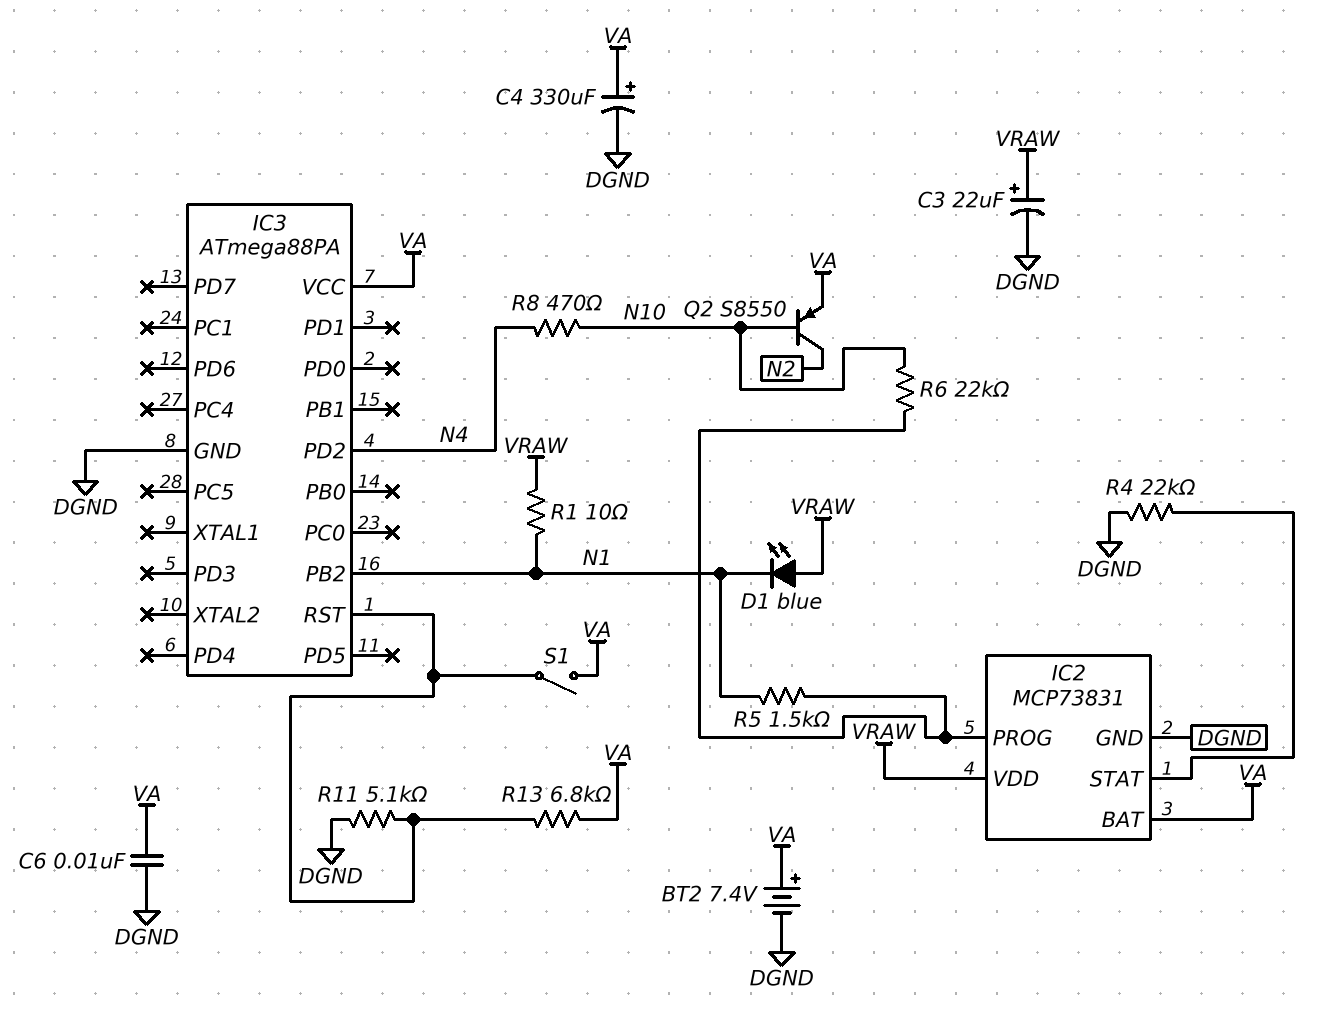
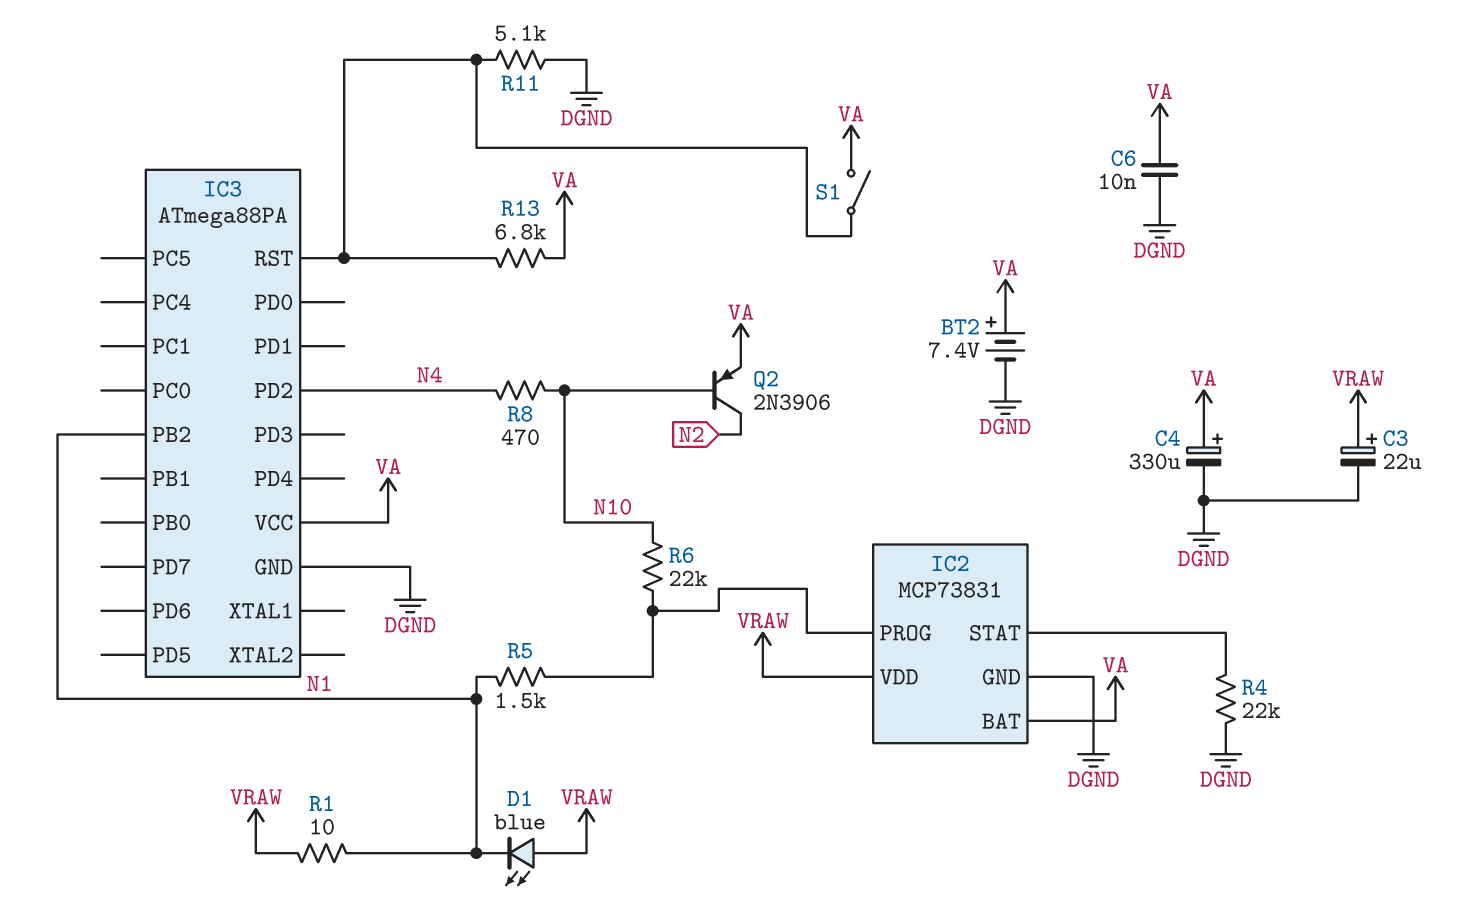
Q2: PNP S8550 (B N10, C N2, E VA) -> PNP 2N3906 (B N10, C N2, E VA)

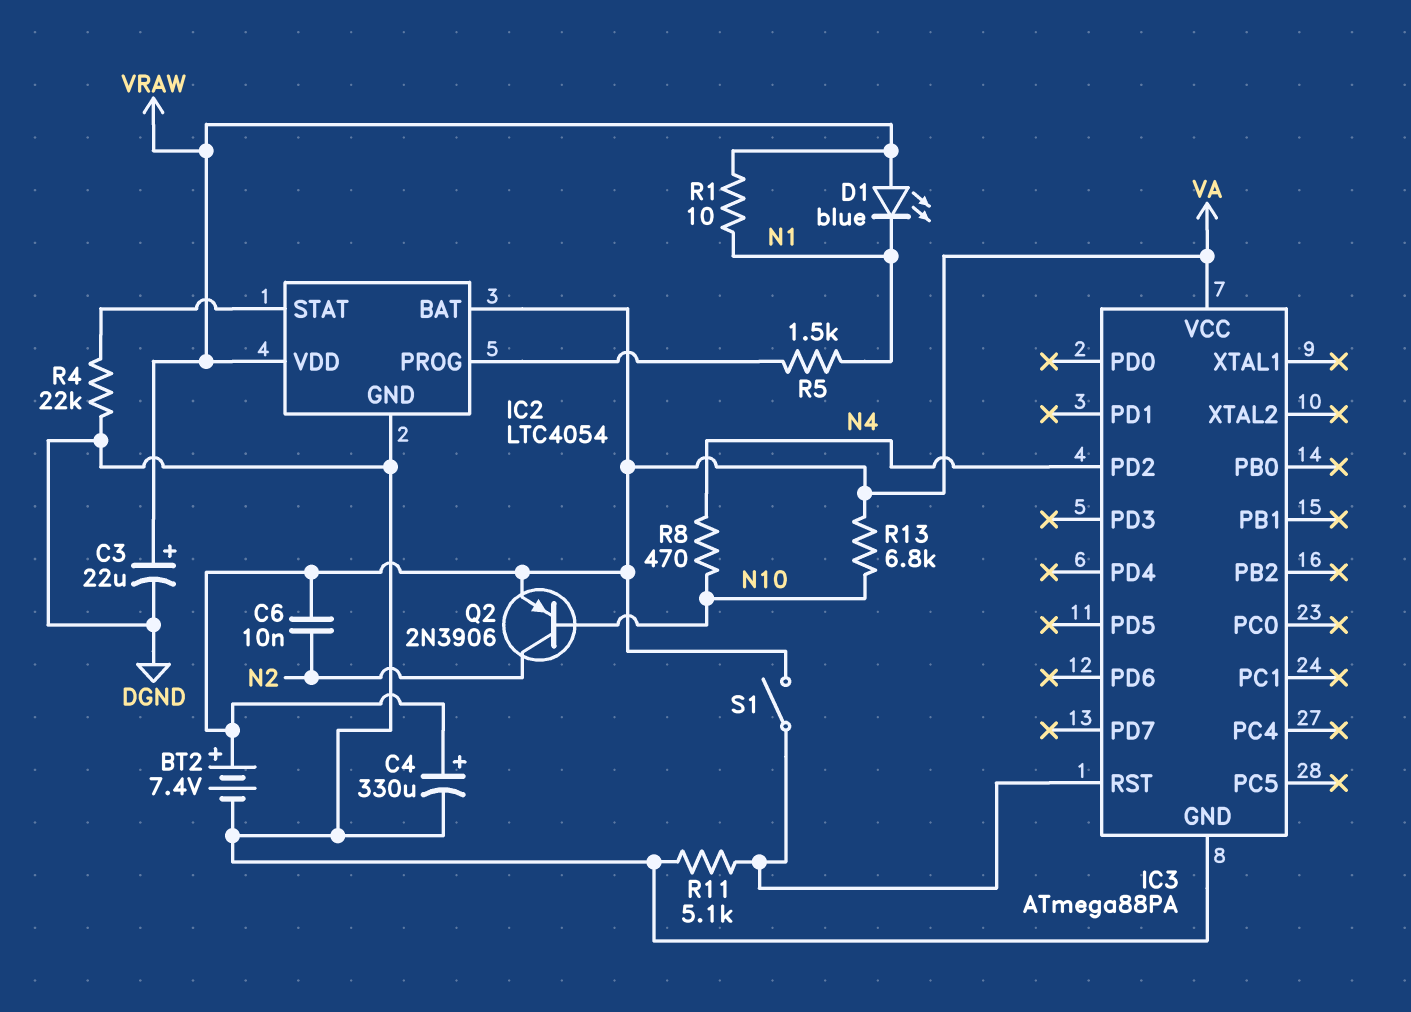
C6: 10nF (DGND, VA) -> 10nF (N2, VA)
IC2: MCP73831 -> LTC4054
IC3 pin PB2: N1 -> none
R6: 22k (IC2/PROG, N10) -> none
R13: 6.8k (IC3/RST, VA) -> 6.8k (N10, VA)

